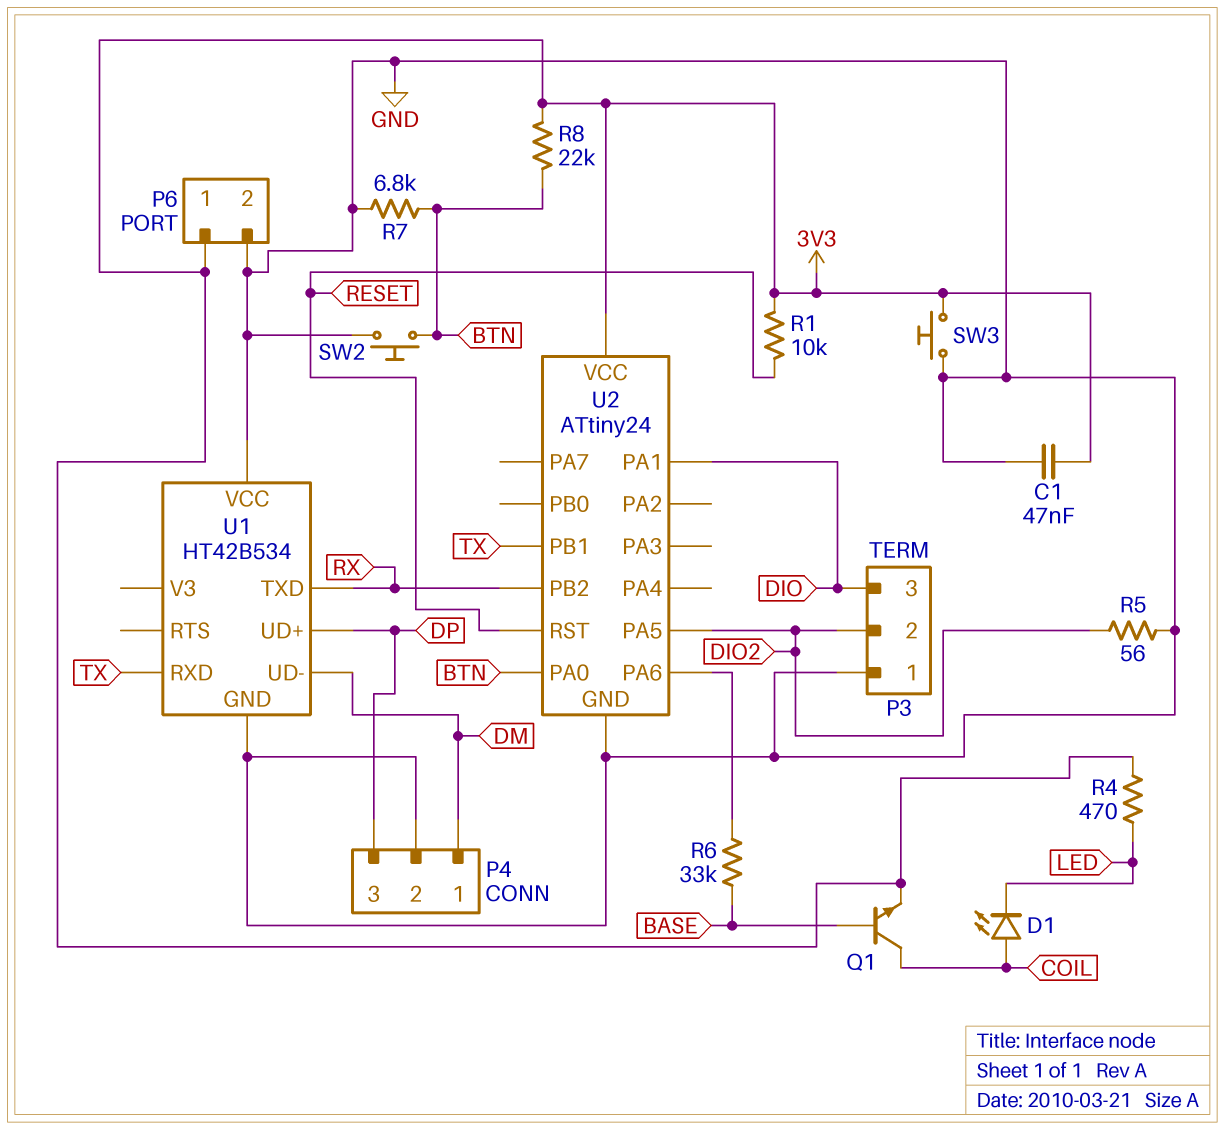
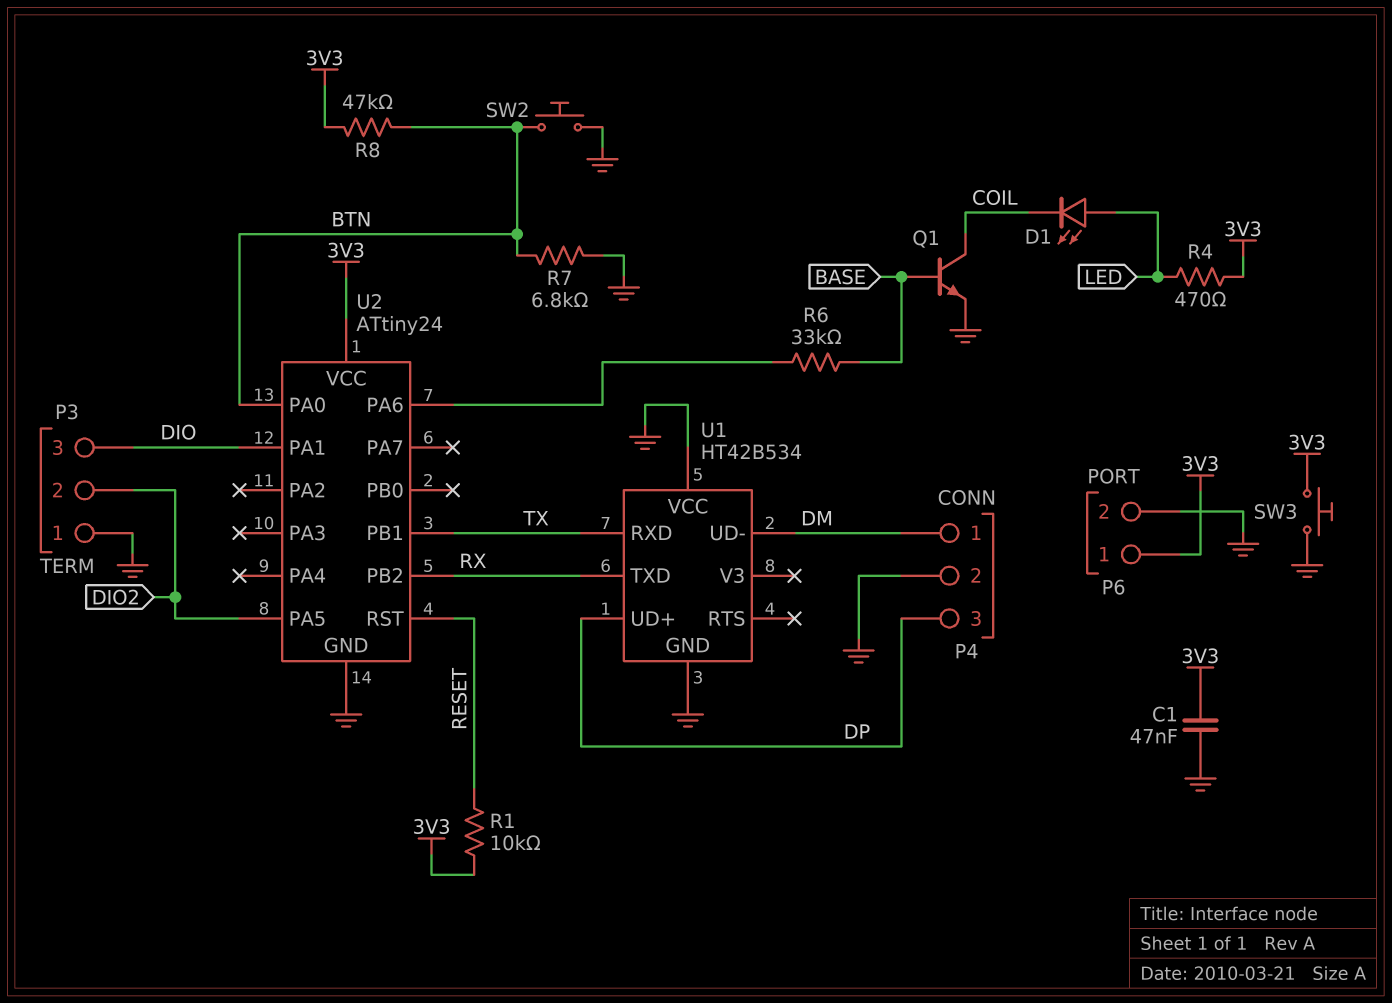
D1: LED (A COIL, K LED) -> LED (A LED, K COIL)
Q1: NPN (B BASE, C COIL, E 3V3) -> NPN (B BASE, C COIL, E GND)
R5: 56 (DIO2, GND) -> none
R8: 22k (3V3, BTN) -> 47k (3V3, BTN)

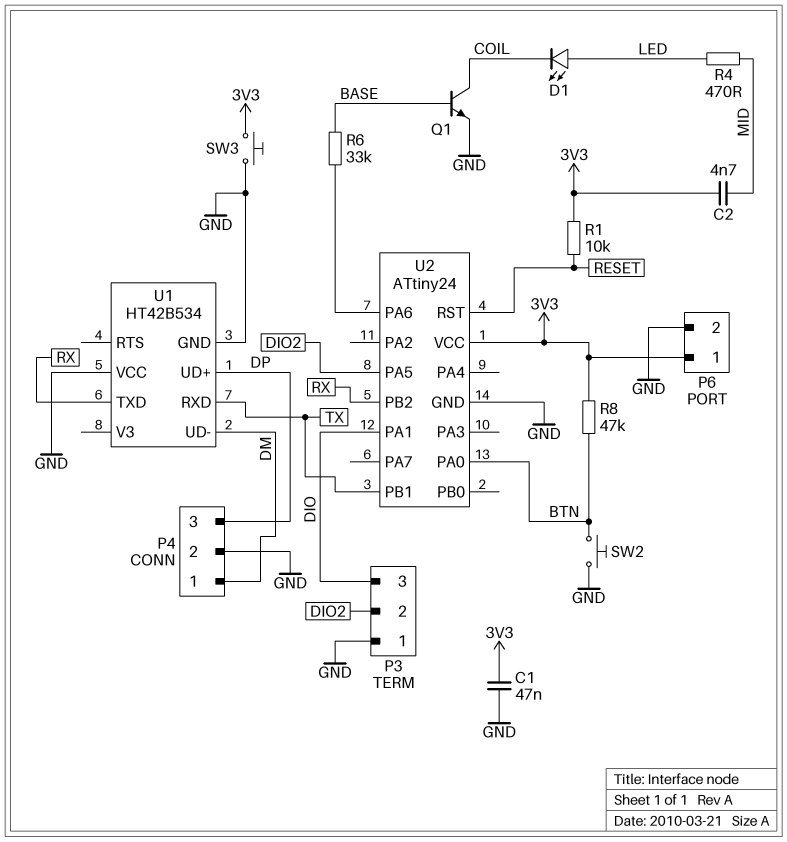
C2: none -> 4.7nF (3V3, MID)
R4: 470 (3V3, LED) -> 470 (LED, MID)
R7: 6.8k (BTN, GND) -> none

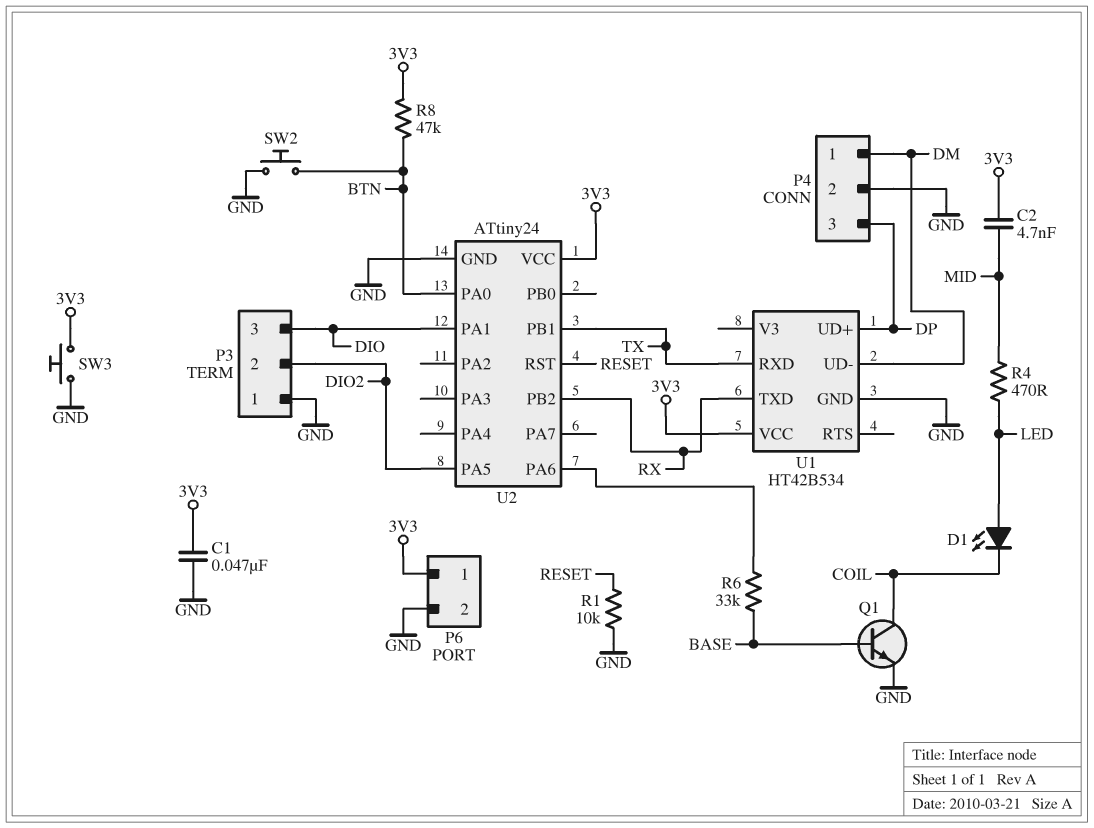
R1: 10k (3V3, RESET) -> 10k (GND, RESET)
U1 pin VCC: GND -> 3V3

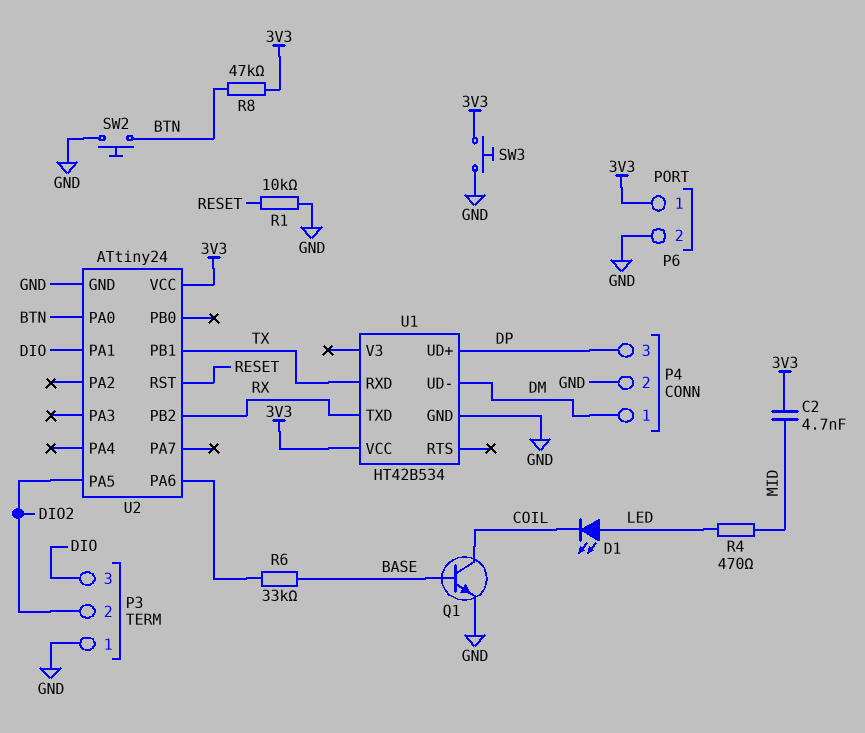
C1: 47nF (3V3, GND) -> none

